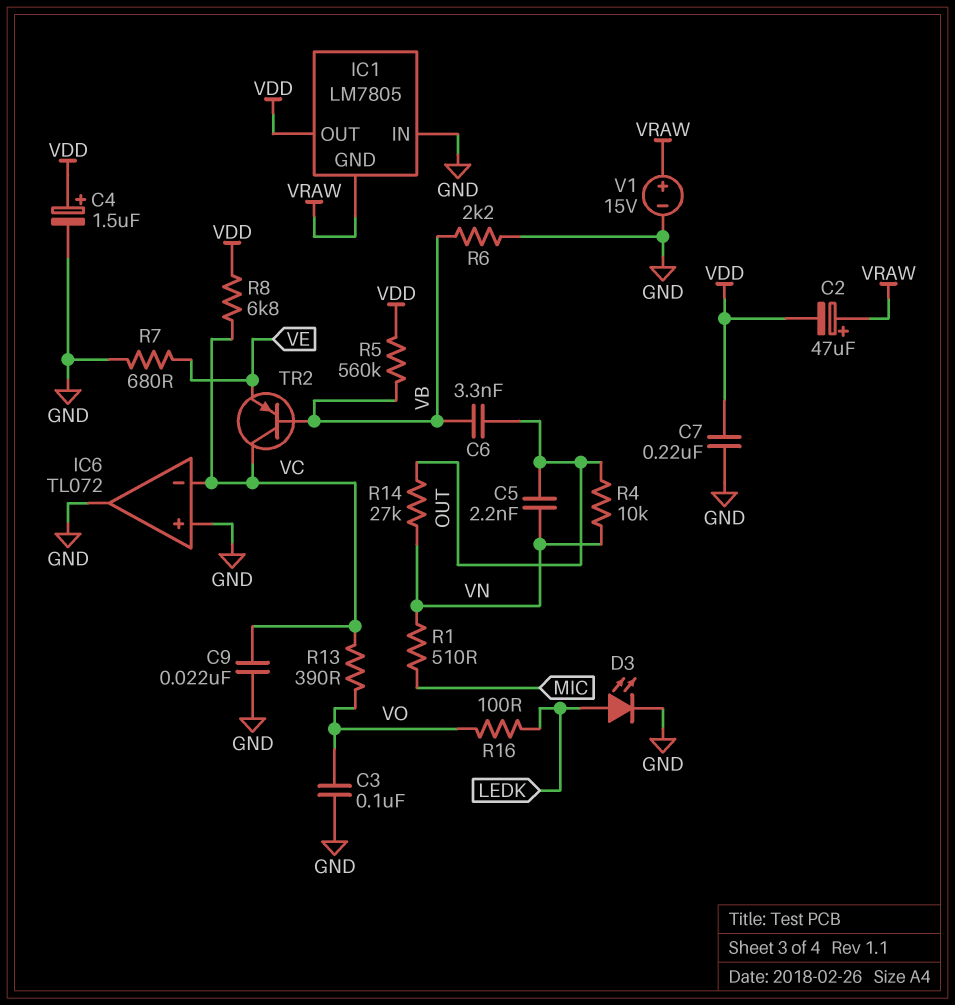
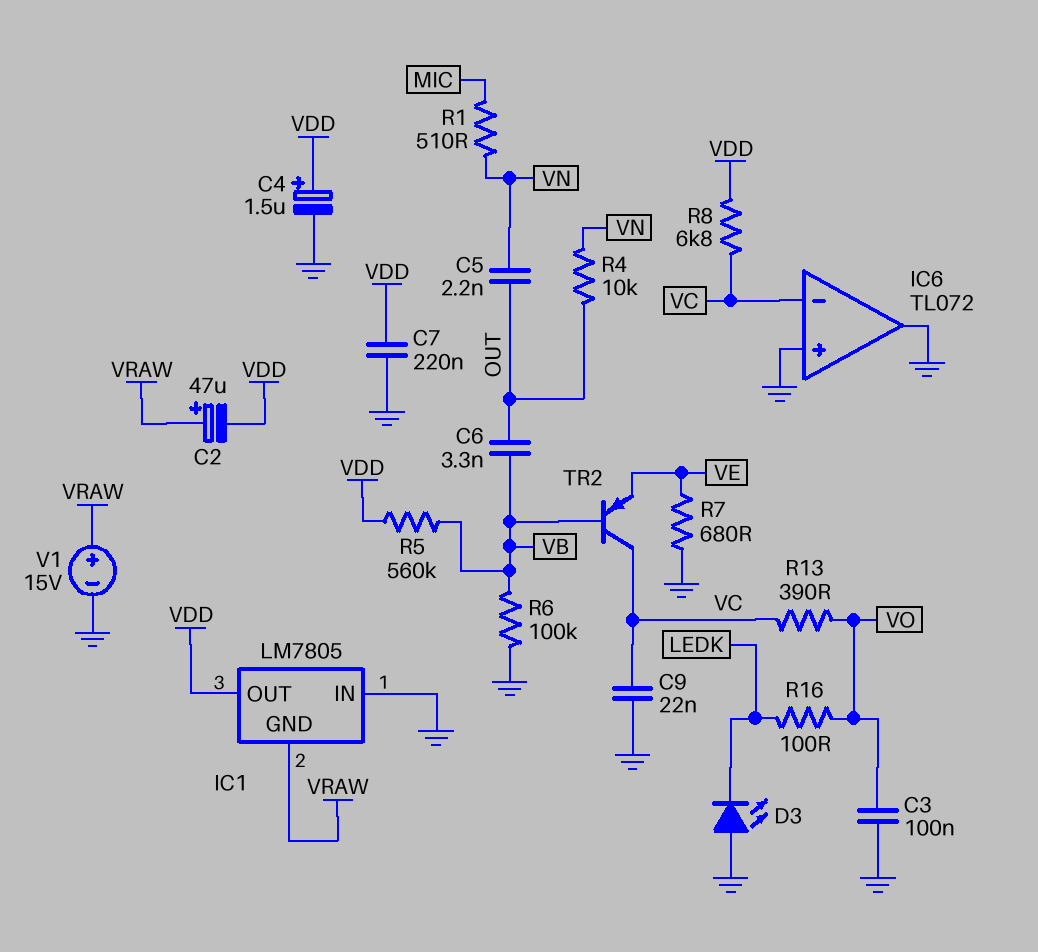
D3: LED (A LEDK, K GND) -> LED (A GND, K LEDK)
R6: 2.2k (GND, VB) -> 100k (GND, VB)
R14: 27k (OUT, VN) -> none

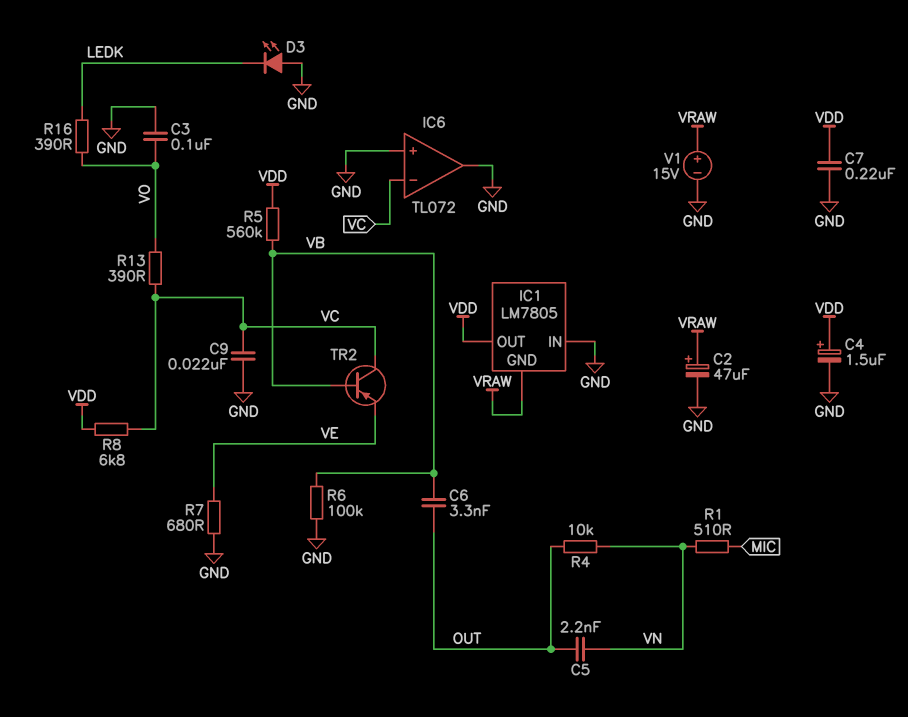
C2: 47uF (plus VRAW, minus VDD) -> 47uF (plus VRAW, minus GND)
R16: 100 (LEDK, VO) -> 390 (LEDK, VO)

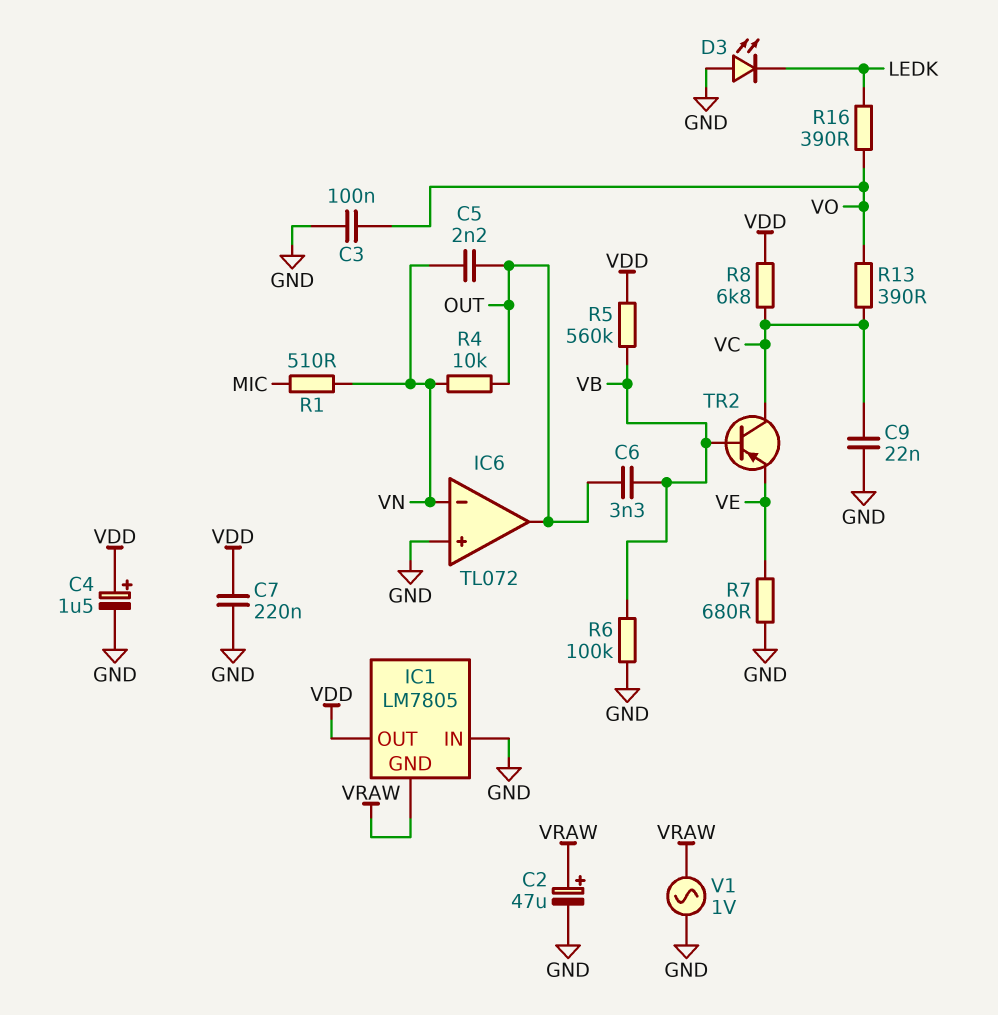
IC6 pin in-: VC -> VN
IC6 pin out: GND -> OUT
V1: 15V (plus VRAW, minus GND) -> AC 1V (GND, VRAW)

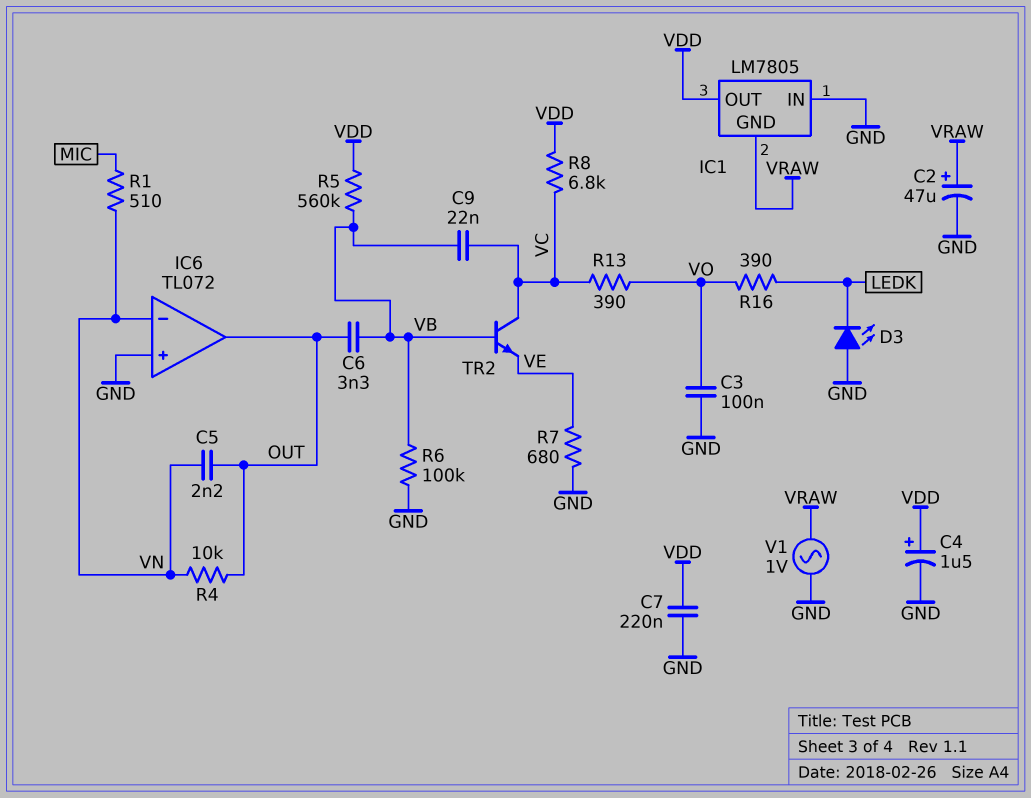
C9: 22nF (GND, VC) -> 22nF (VB, VC)
TR2: PNP (B VB, C VC, E VE) -> NPN (B VB, C VC, E VE)

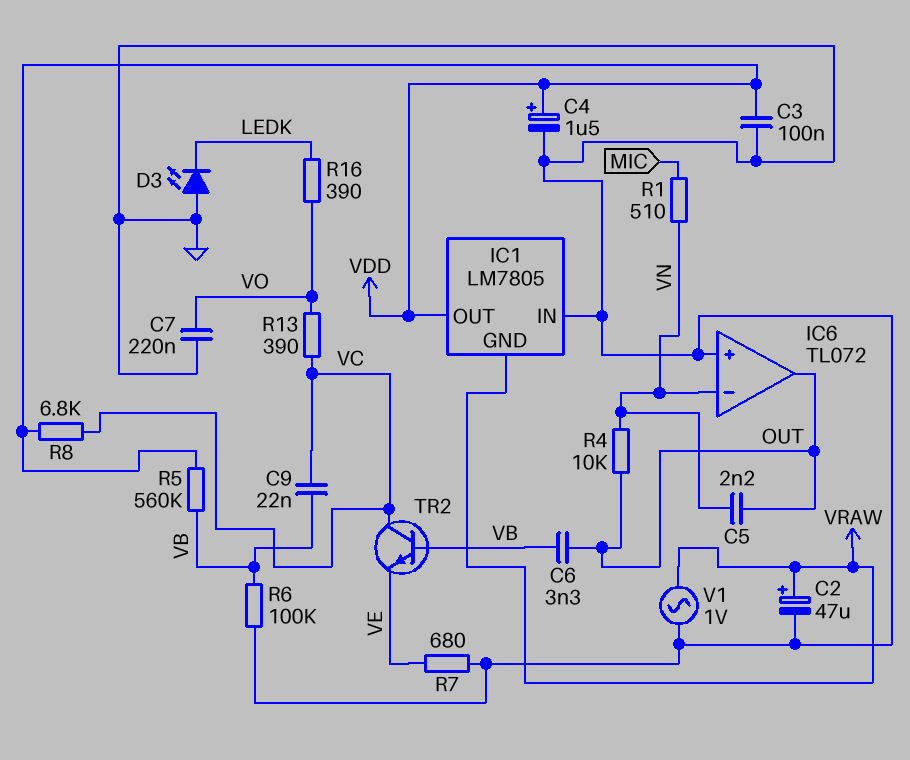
C3: 100nF (GND, VO) -> 100nF (GND, VDD)
C7: 220nF (GND, VDD) -> 220nF (GND, VO)

